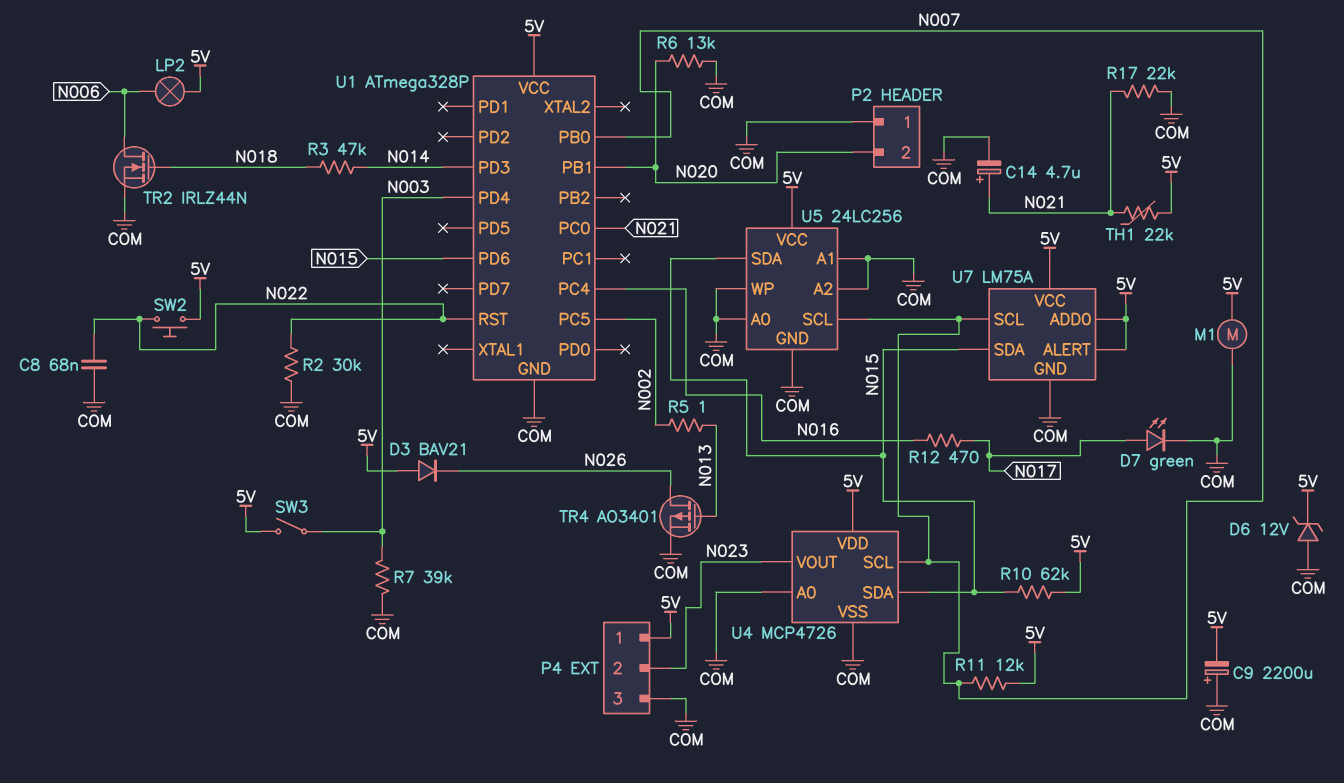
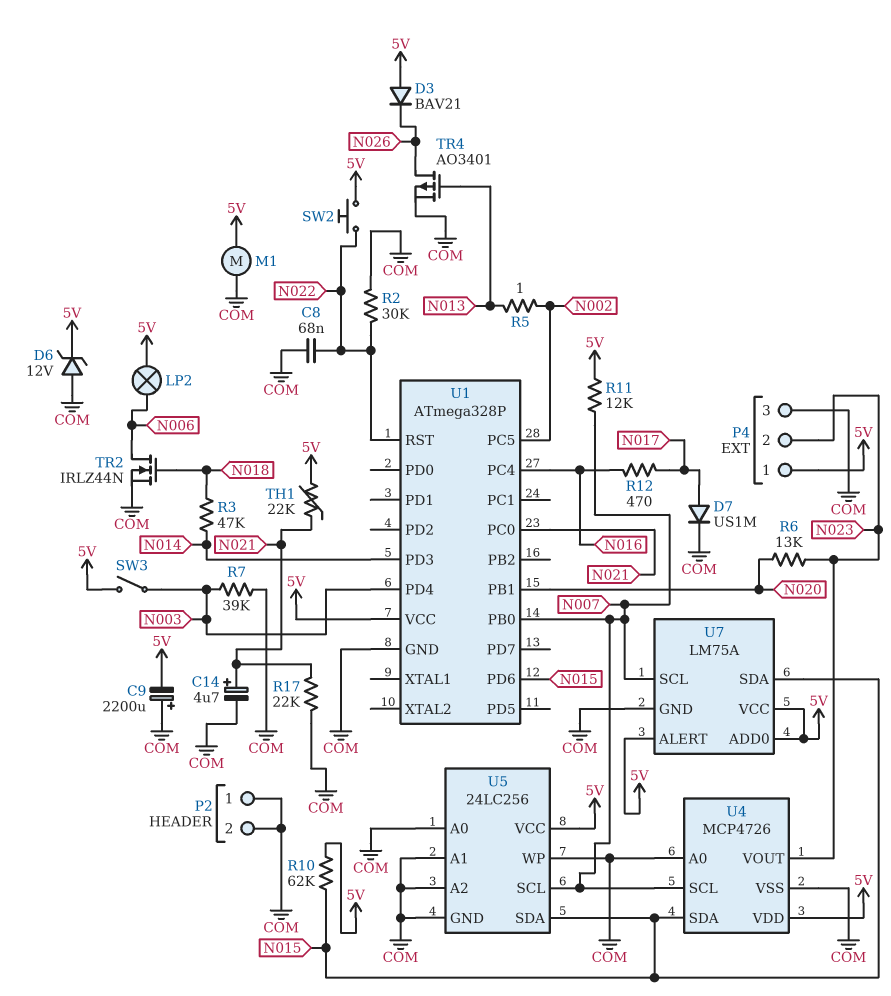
D7: LED green (A N017, K COM) -> diode US1M (A N017, K COM)
P2 pin 2: N020 -> COM
R6: 13k (COM, N020) -> 13k (N020, N023)

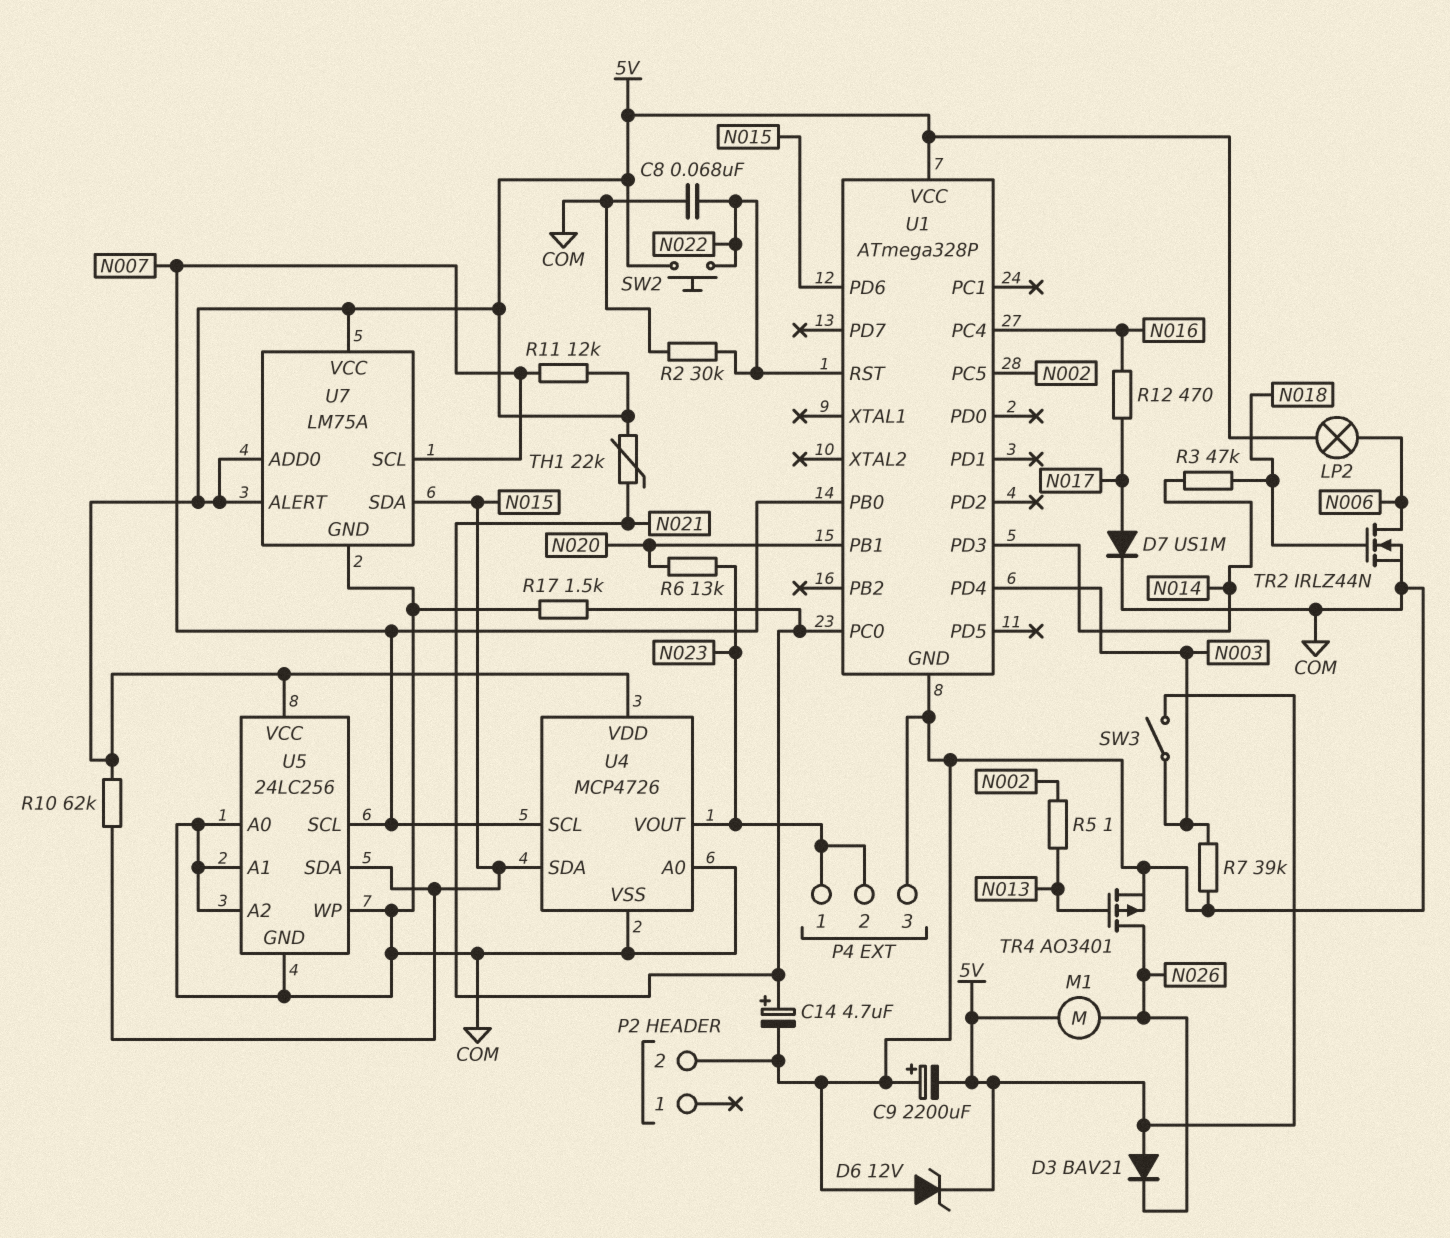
M1: motor (5V, COM) -> motor (5V, N026)
P2 pin 1: COM -> none
P4 pin 1: 5V -> N023
R17: 22k (COM, N021) -> 1.5k (COM, N021)

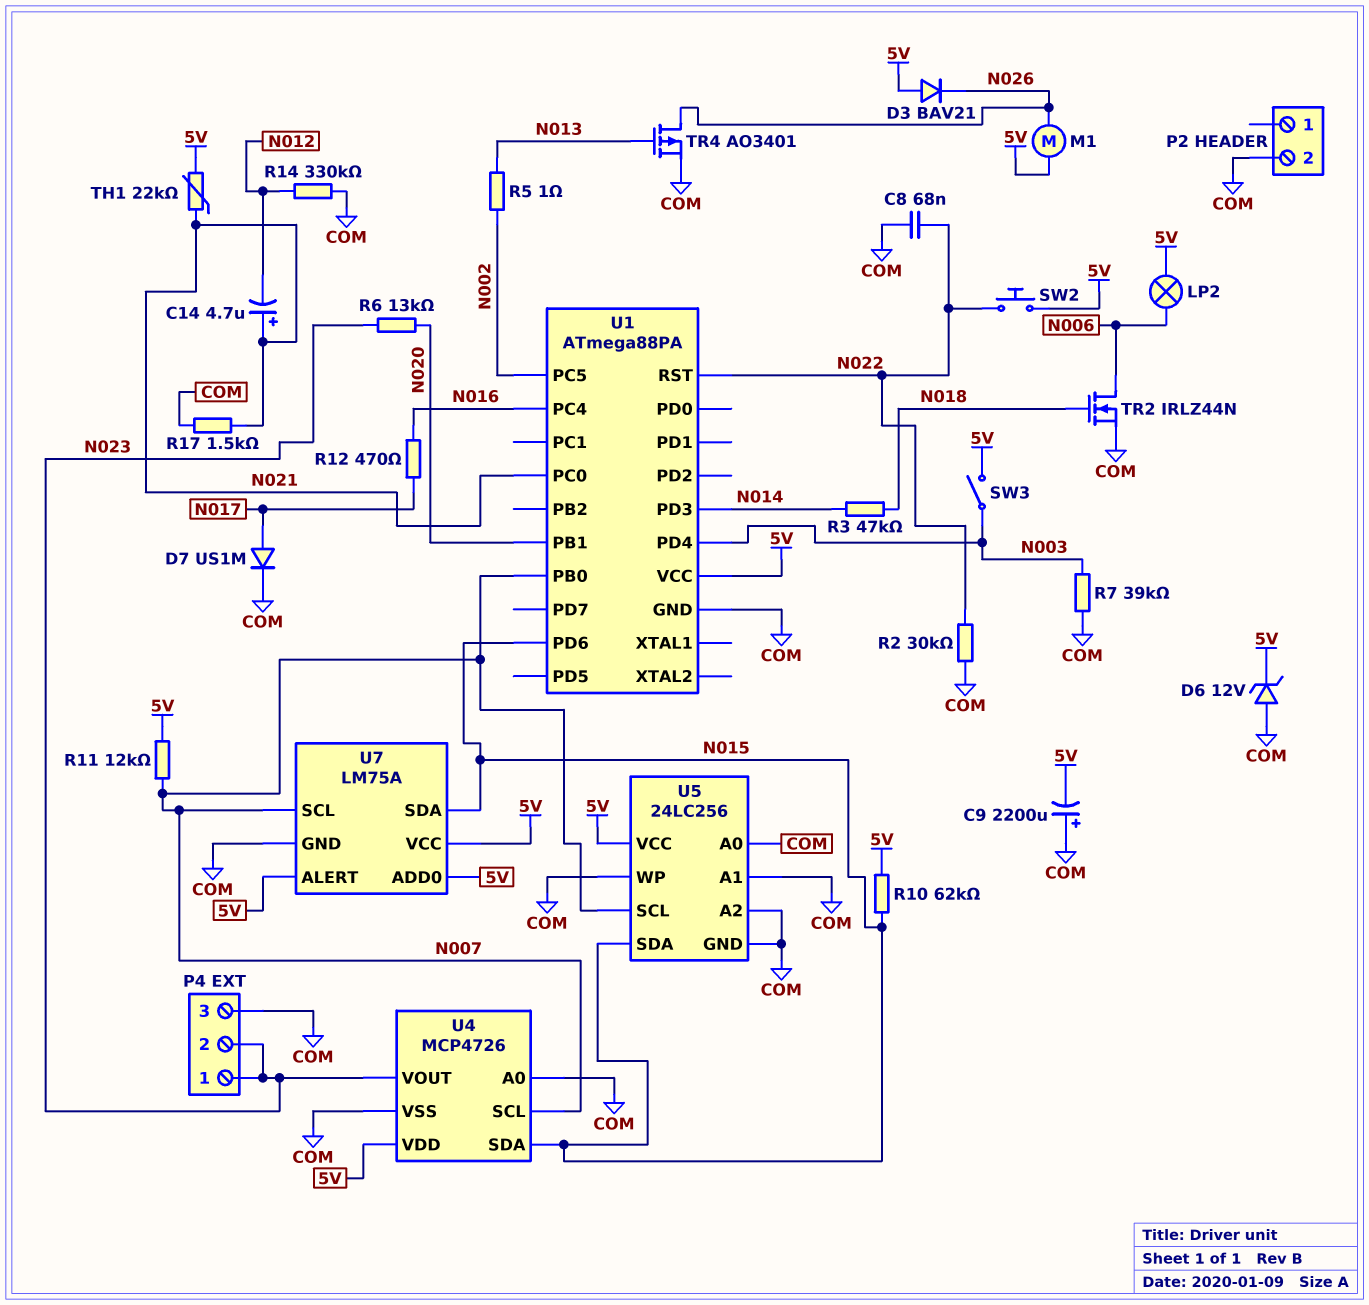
C14: 4.7uF (plus N021, minus COM) -> 4.7uF (plus N021, minus N012)
R14: none -> 330k (COM, N012)
U1: ATmega328P -> ATmega88PA

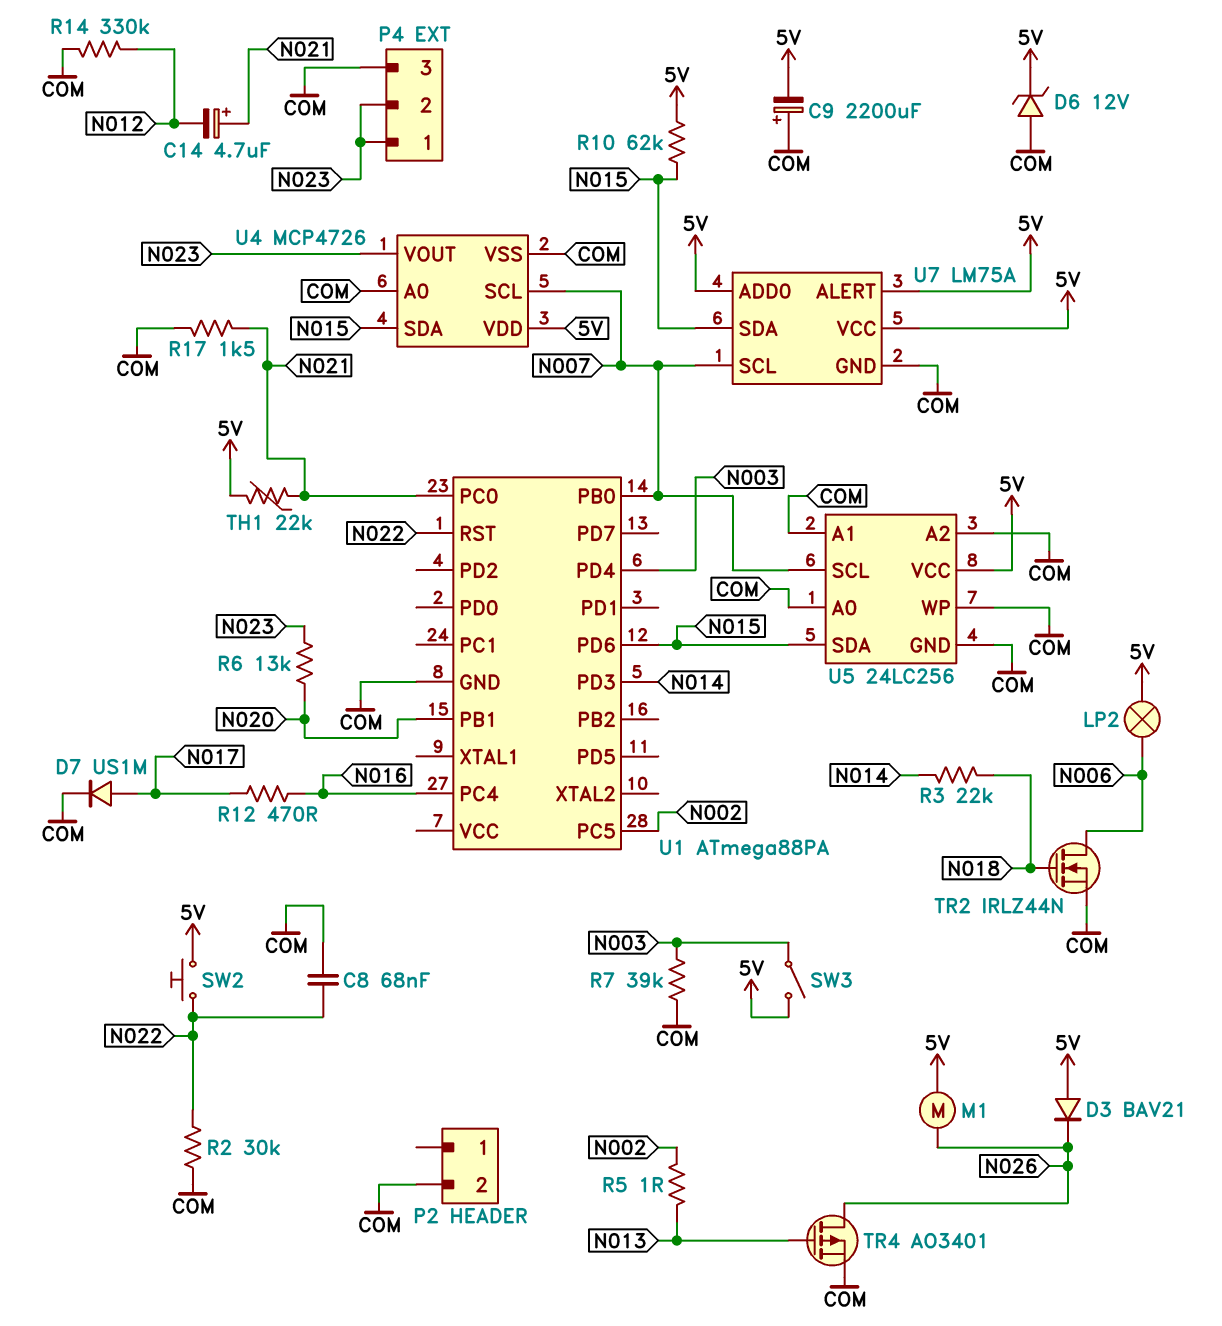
R3: 47k (N014, N018) -> 22k (N014, N018)
R11: 12k (5V, N007) -> none
U1 pin VCC: 5V -> none

